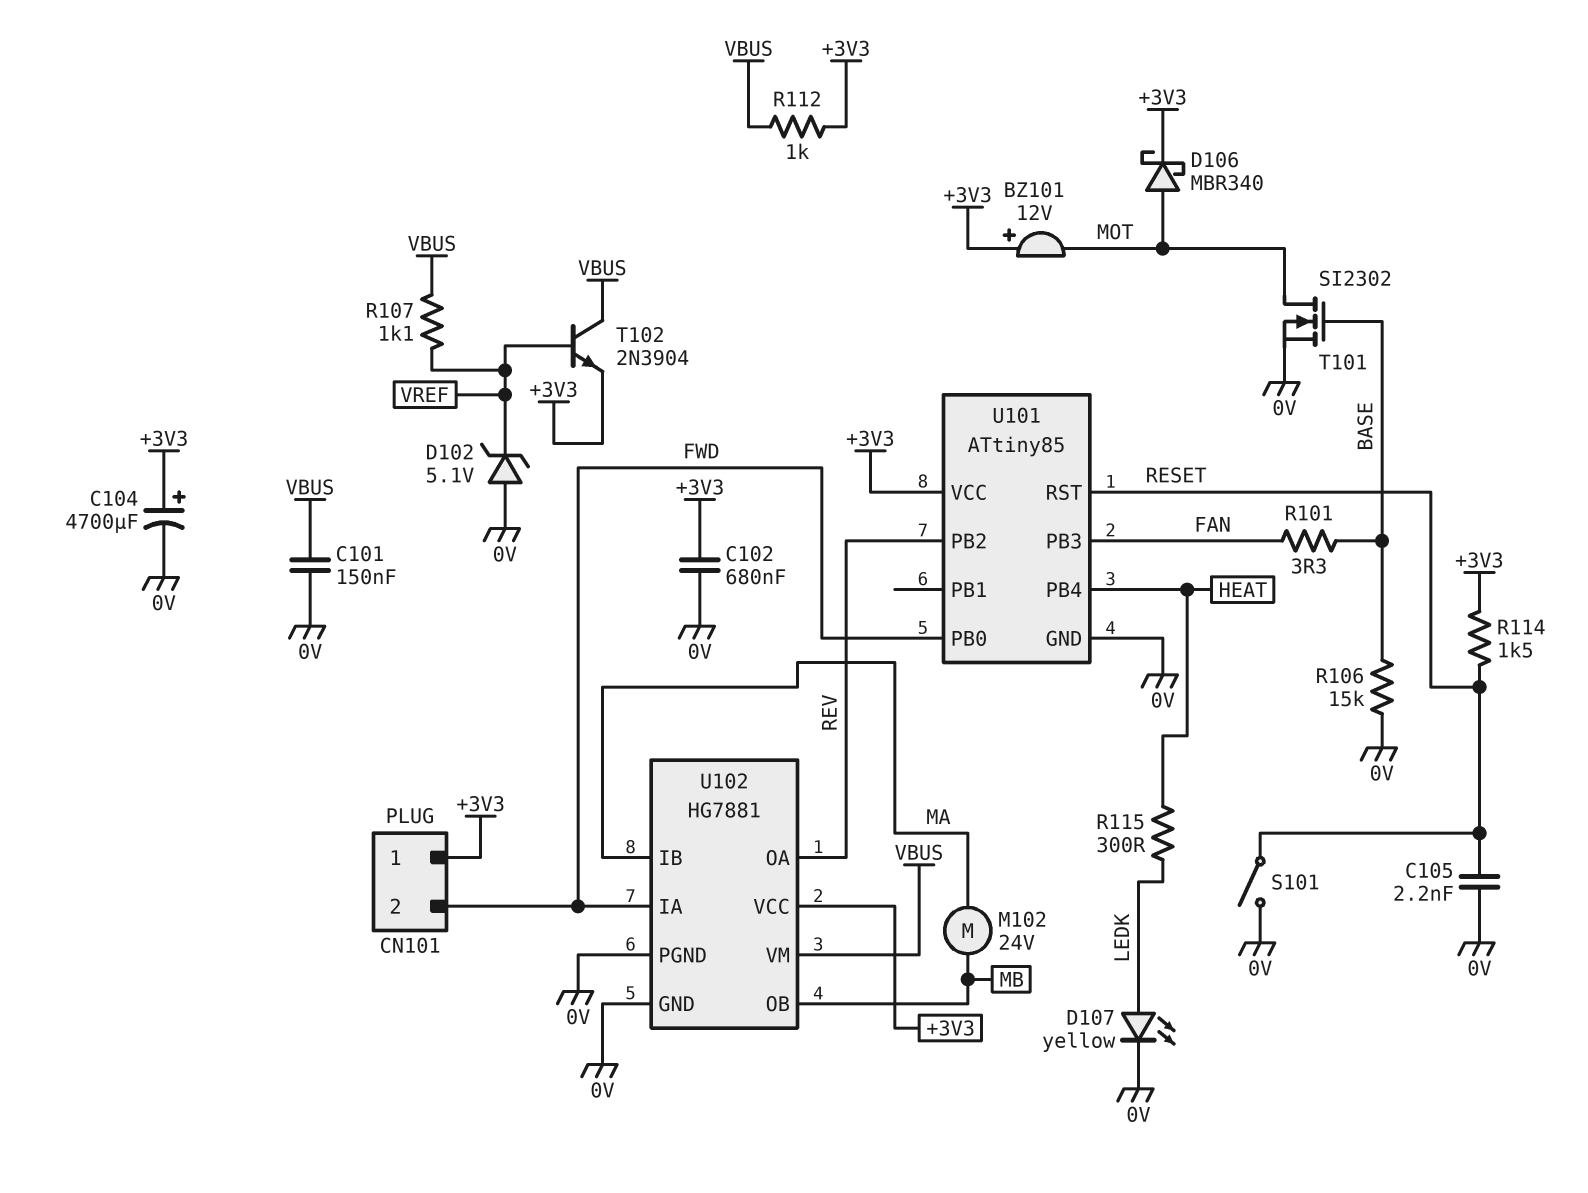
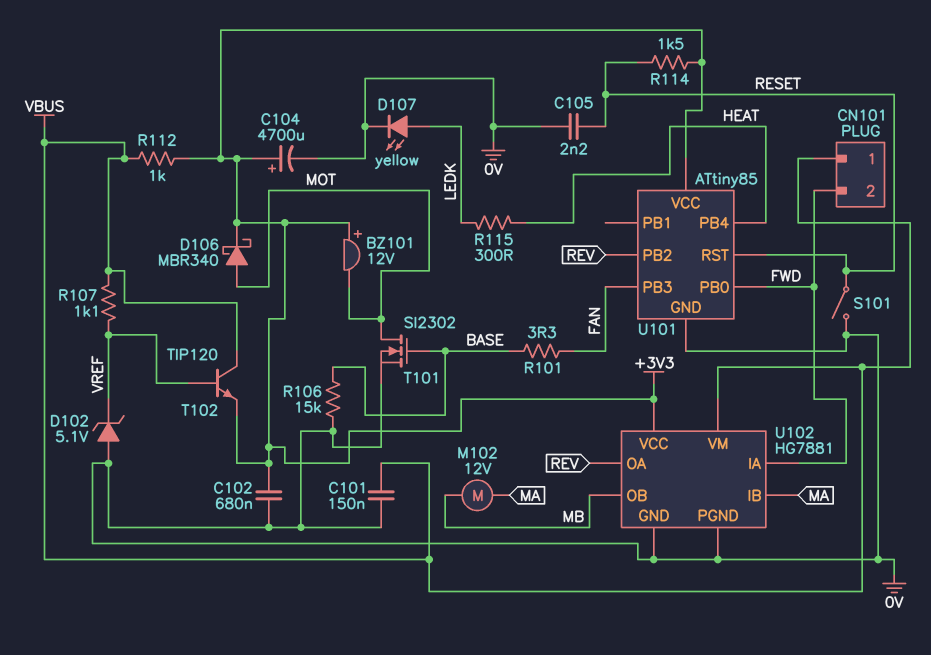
CN101 pin 1: +3V3 -> VBUS
M102: motor 24V (MA, MB) -> motor 12V (MA, MB)
T102: NPN 2N3904 (B VREF, C VBUS, E +3V3) -> NPN TIP120 (B VREF, C VBUS, E +3V3)

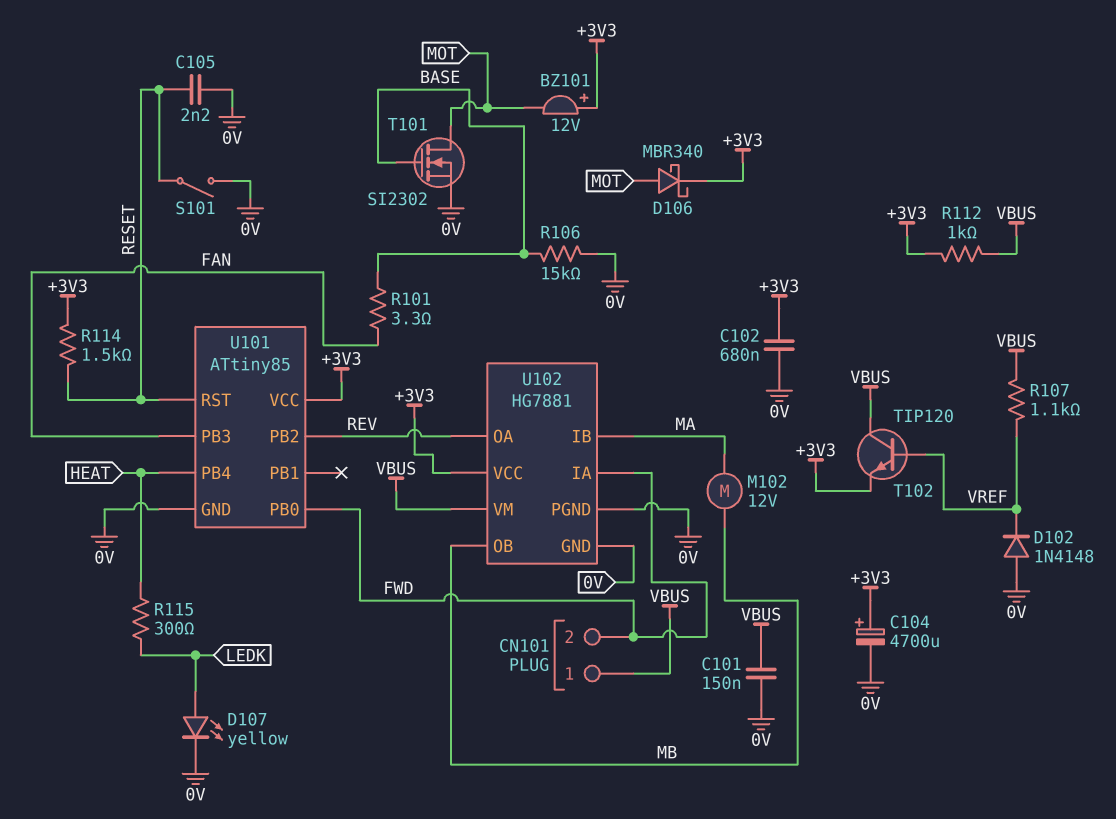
D102: zener 5.1V (A 0V, K VREF) -> diode 1N4148 (A 0V, K VREF)

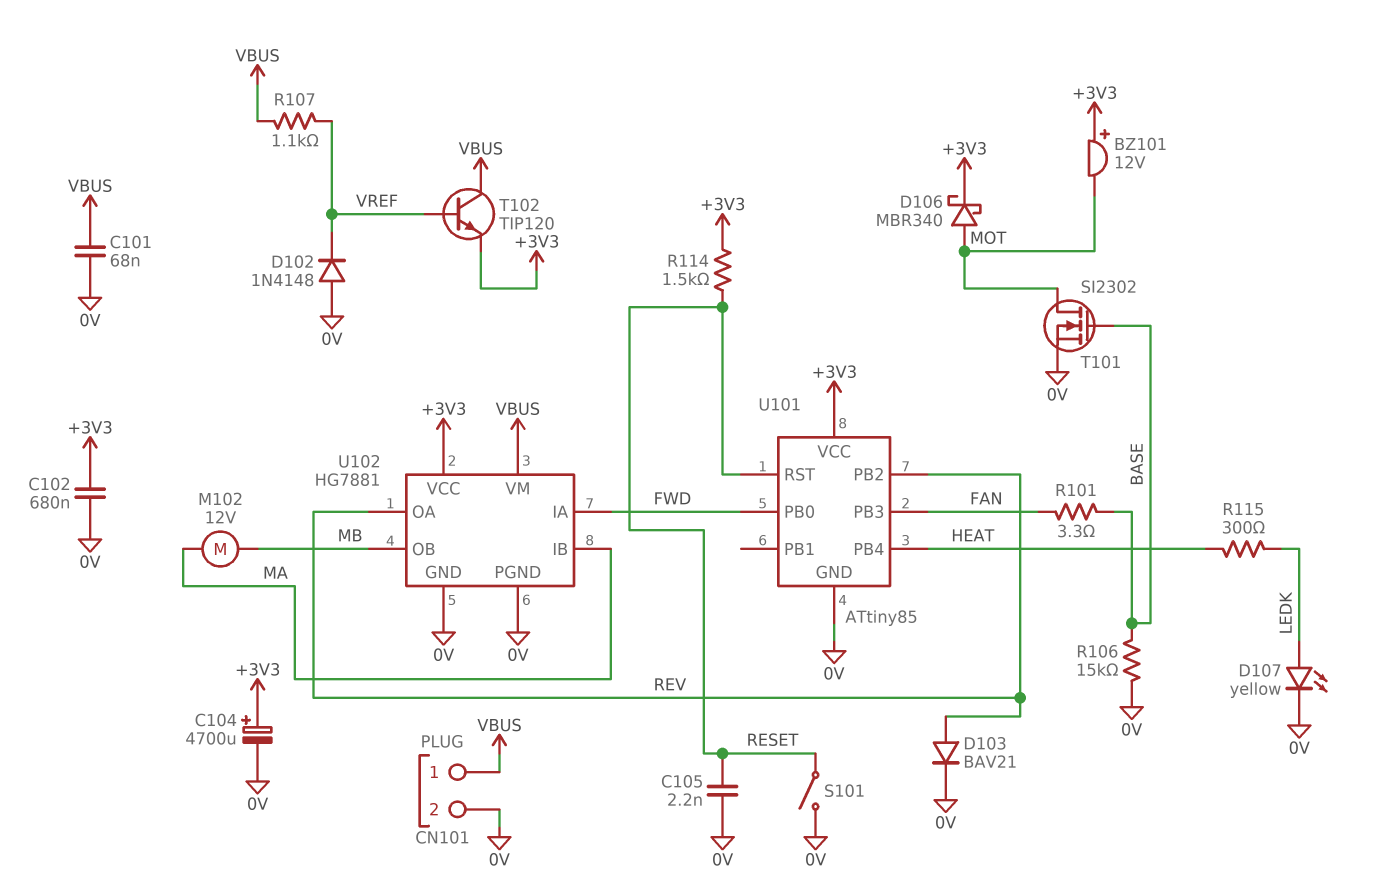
C101: 150nF (0V, VBUS) -> 68nF (0V, VBUS)
CN101 pin 2: FWD -> 0V
D103: none -> diode BAV21 (A REV, K 0V)
R112: 1k (+3V3, VBUS) -> none

